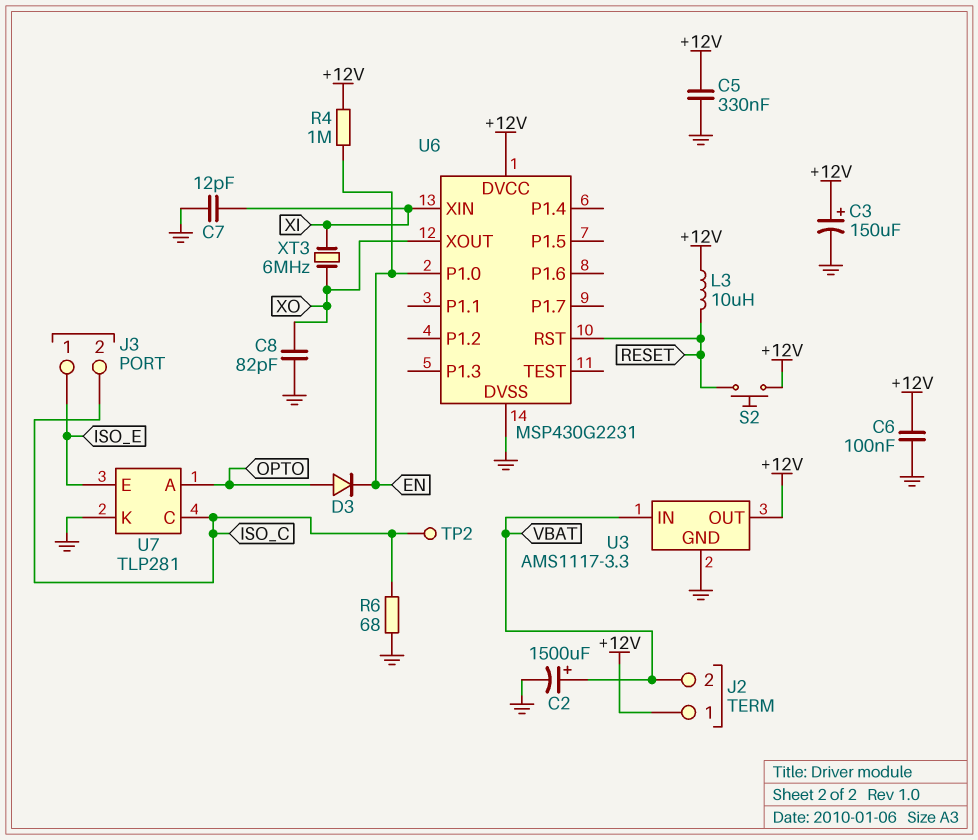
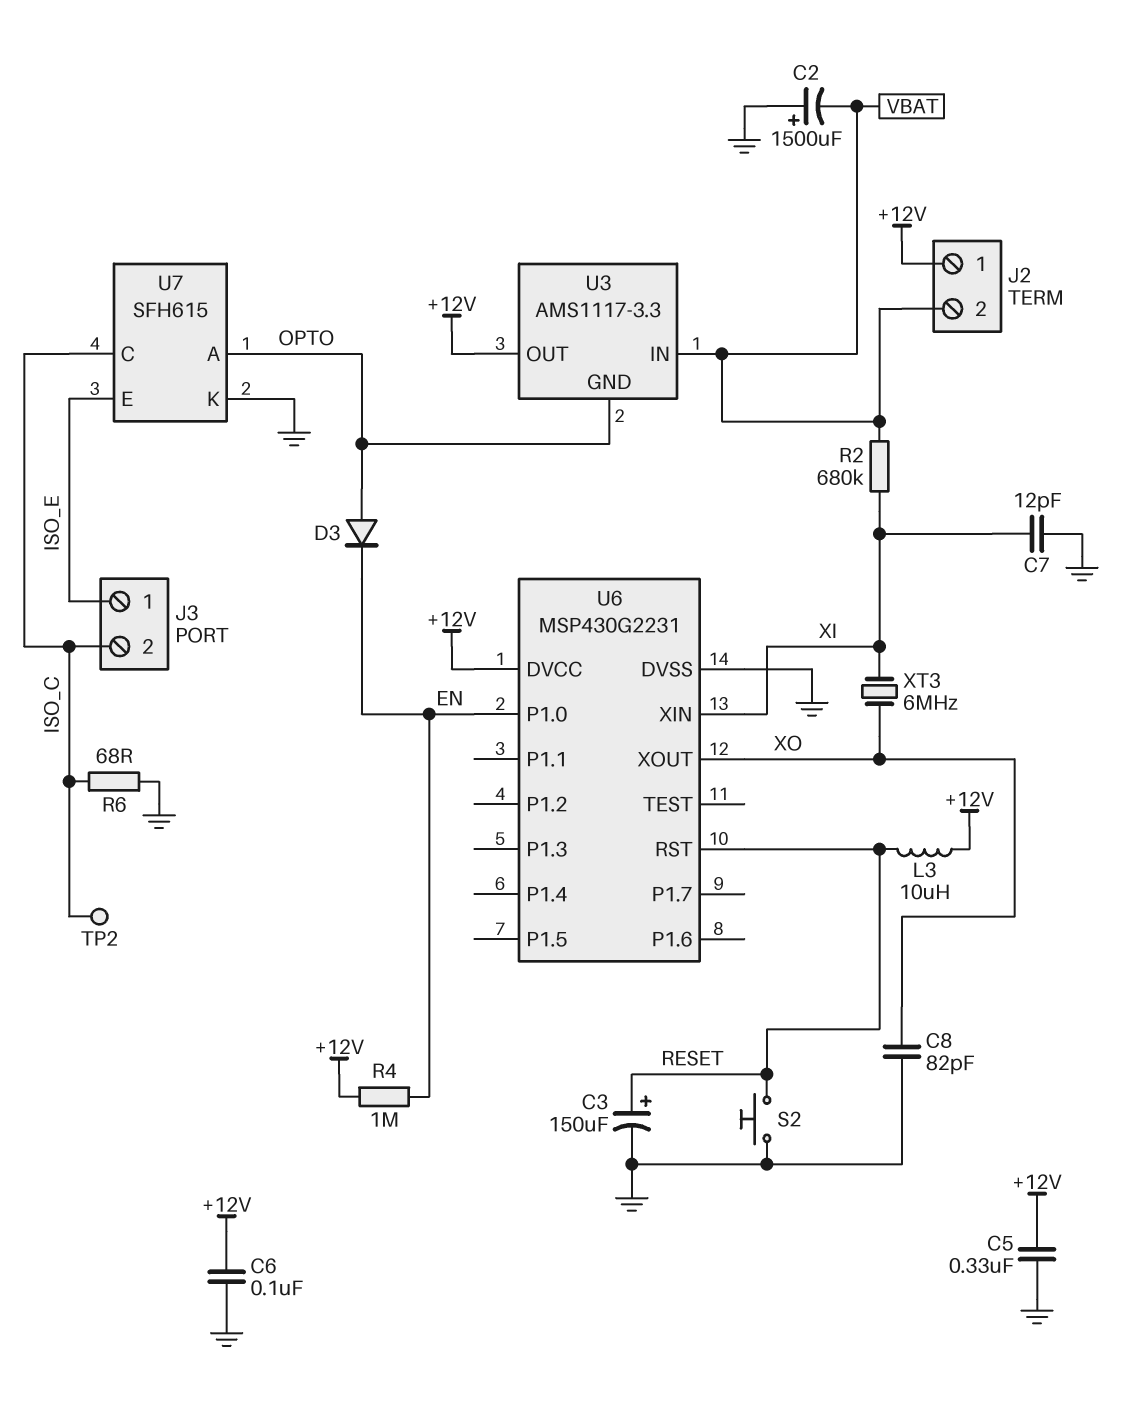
C2: 1500uF (plus VBAT, minus GND) -> 1500uF (plus GND, minus VBAT)
C3: 150uF (plus +12V, minus GND) -> 150uF (plus RESET, minus GND)
R2: none -> 680k (VBAT, XI)
S2: button (+12V, RESET) -> button (GND, RESET)
U3 pin GND: GND -> OPTO
U7: TLP281 -> SFH615

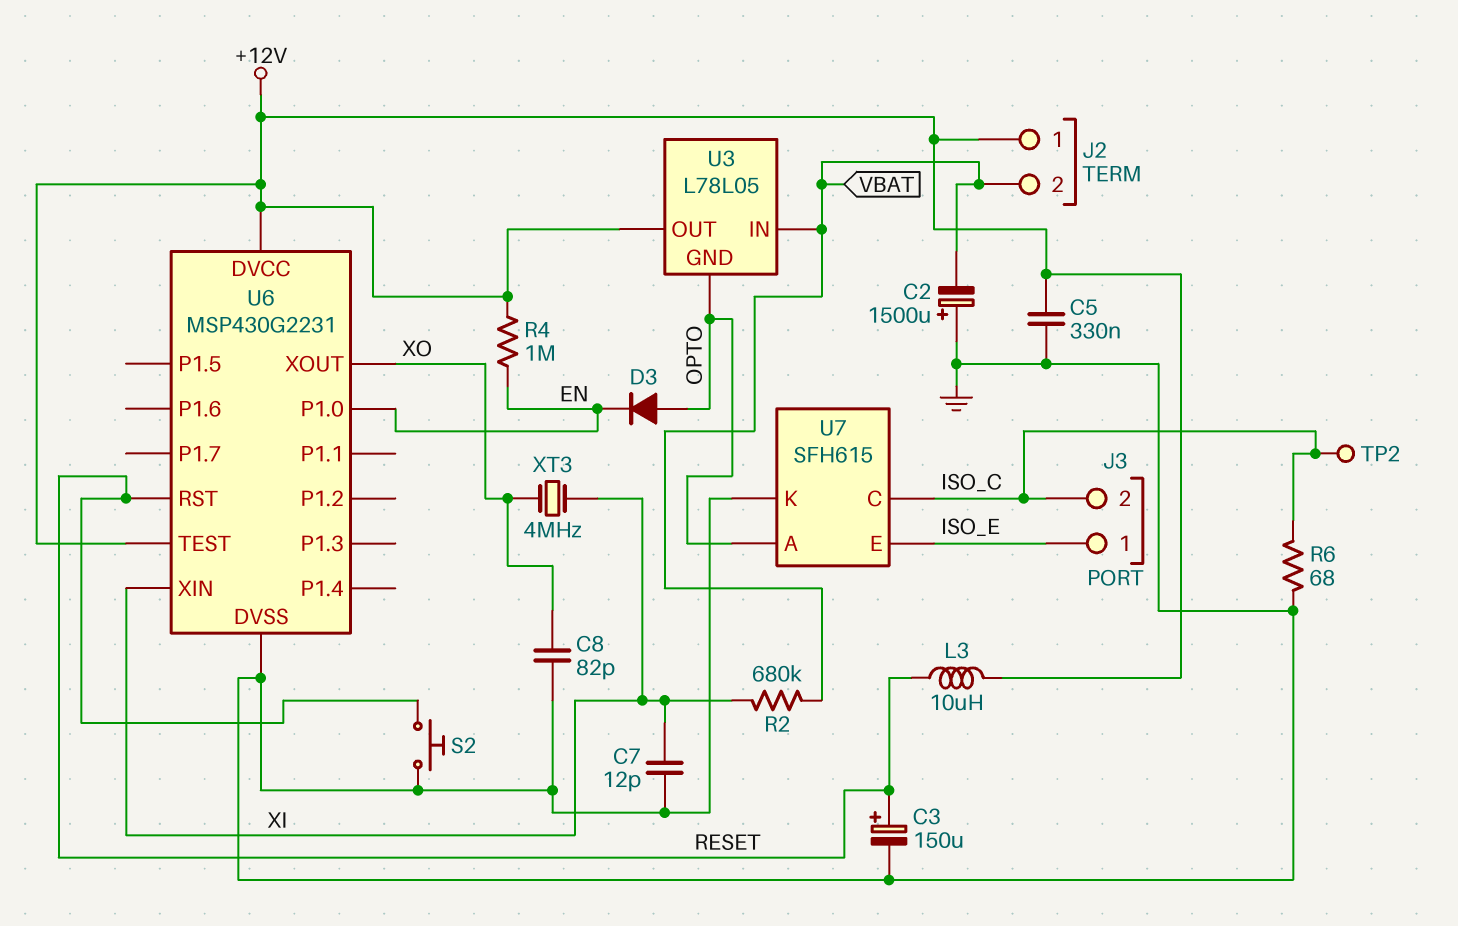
C6: 100nF (+12V, GND) -> none
U3: AMS1117-3.3 -> L78L05
U6 pin TEST: none -> +12V
XT3: 6MHz (XI, XO) -> 4MHz (XI, XO)

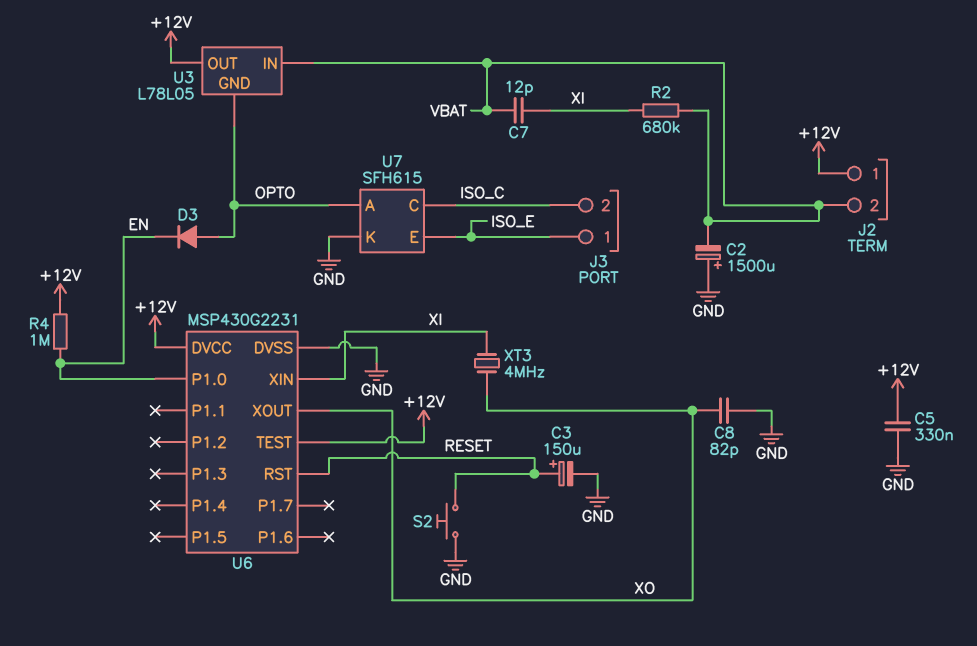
C7: 12pF (GND, XI) -> 12pF (VBAT, XI)
L3: 10uH (+12V, RESET) -> none
R6: 68 (GND, ISO_C) -> none
TP2: test point (ISO_C) -> none

